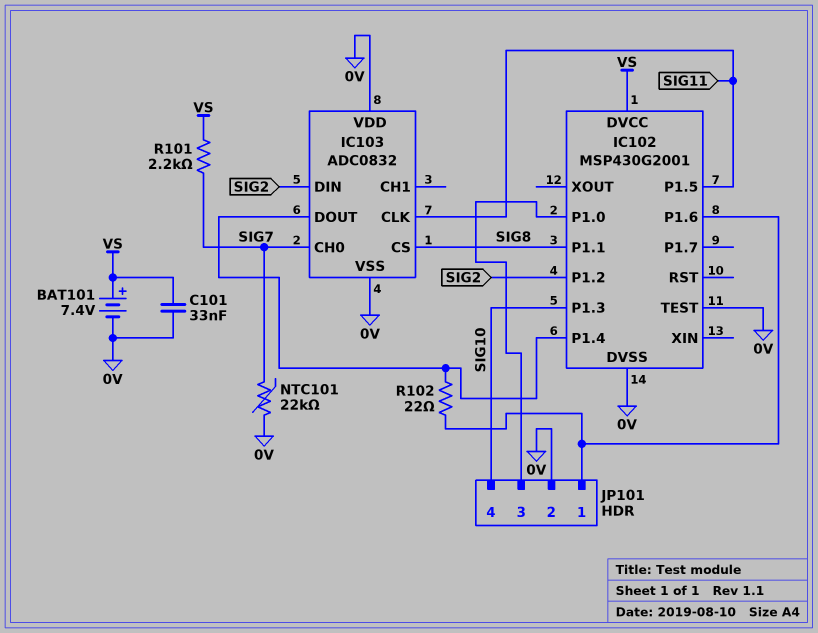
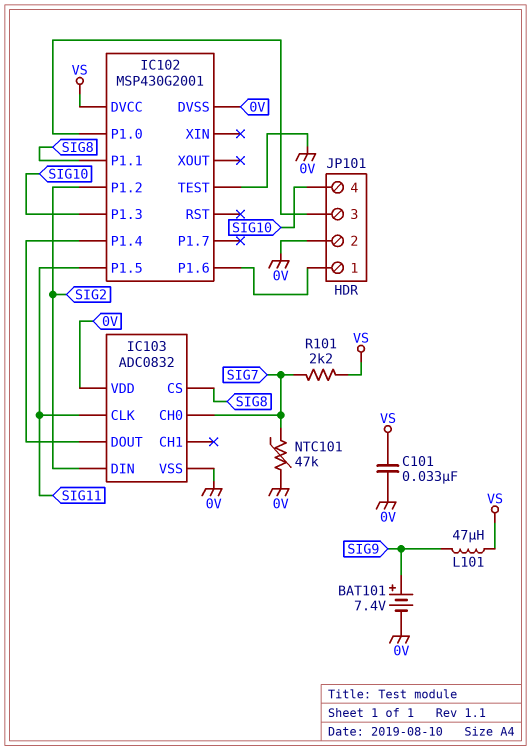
BAT101: 7.4V (plus VS, minus 0V) -> 7.4V (plus SIG9, minus 0V)
L101: none -> 47uH (SIG9, VS)
NTC101: 22k (0V, SIG7) -> 47k (0V, SIG7)
R102: 22 (IC102/P1.4, IC102/P1.6) -> none

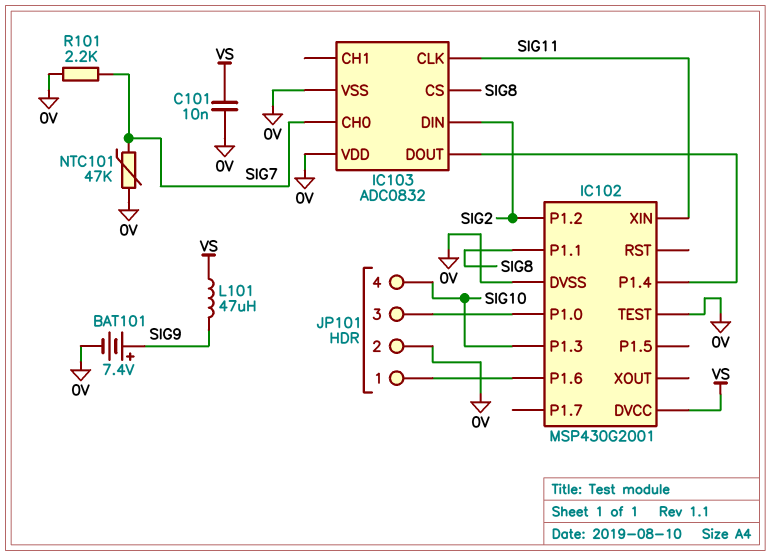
C101: 33nF (0V, VS) -> 10nF (0V, VS)
IC102 pin P1.5: SIG11 -> none
IC102 pin XIN: none -> SIG11
R101: 2.2k (SIG7, VS) -> 2.2k (0V, SIG7)

